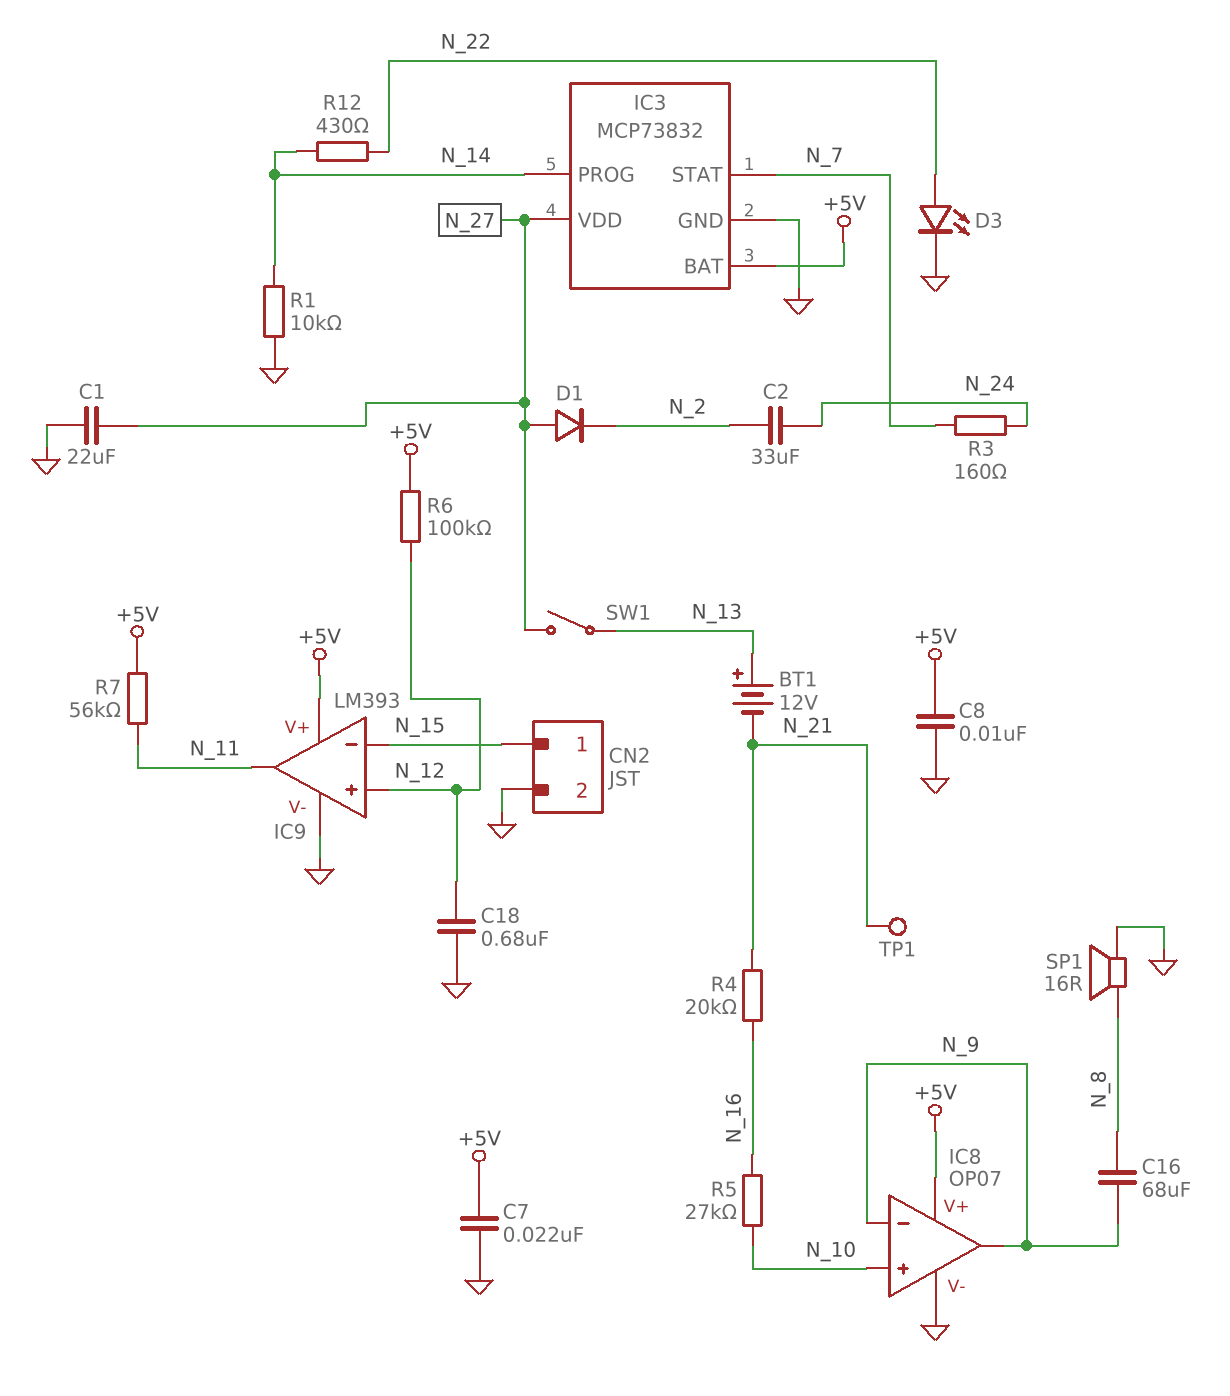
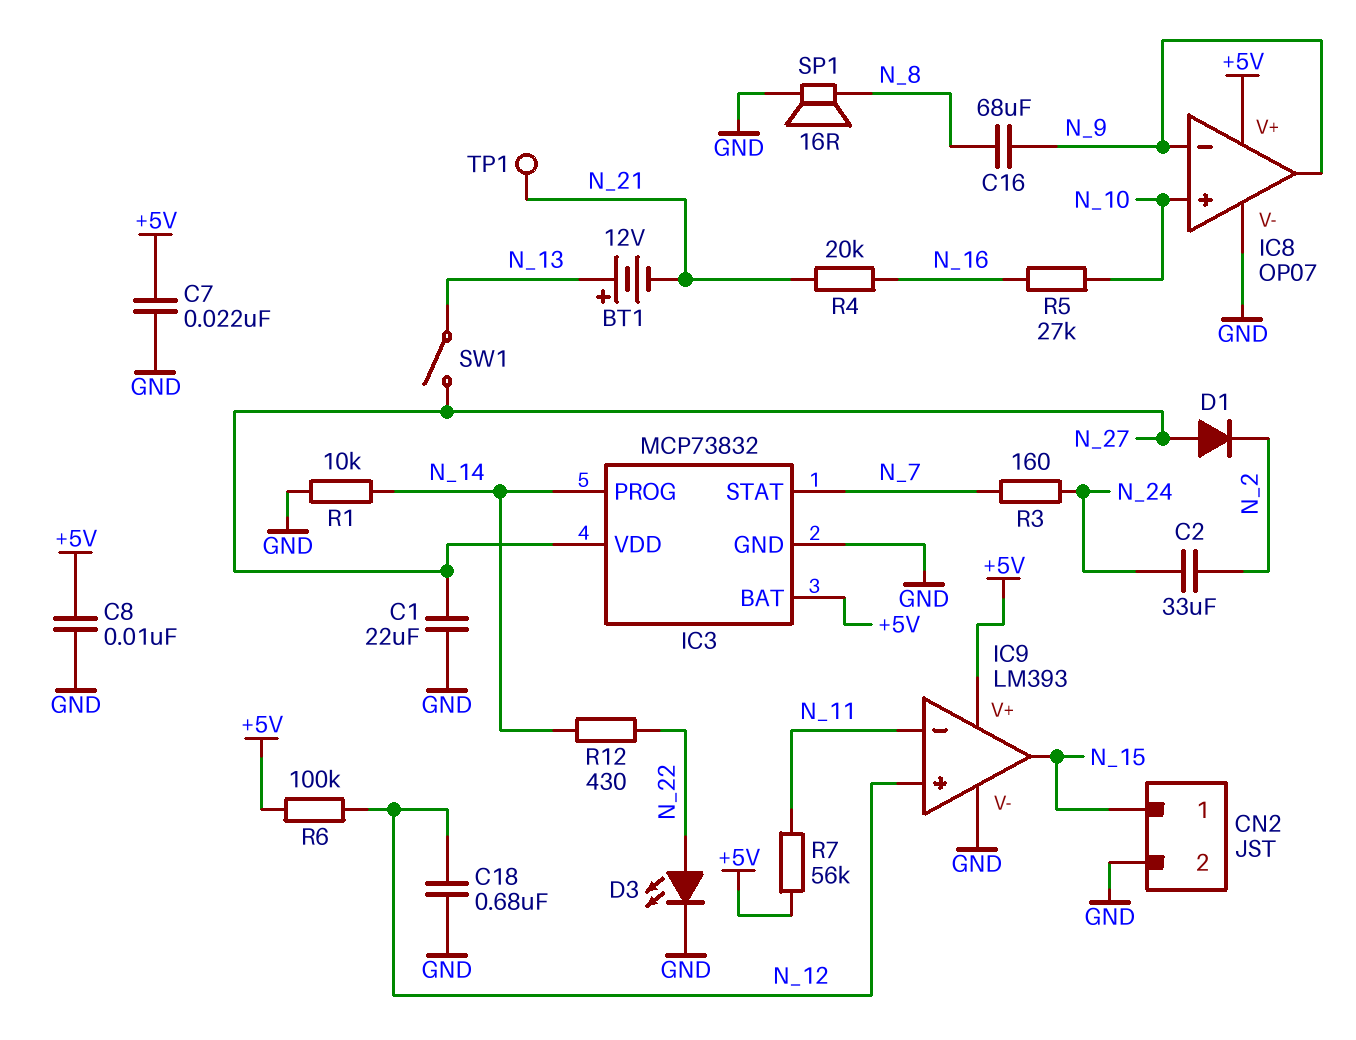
IC9 pin in-: N_15 -> N_11
IC9 pin out: N_11 -> N_15

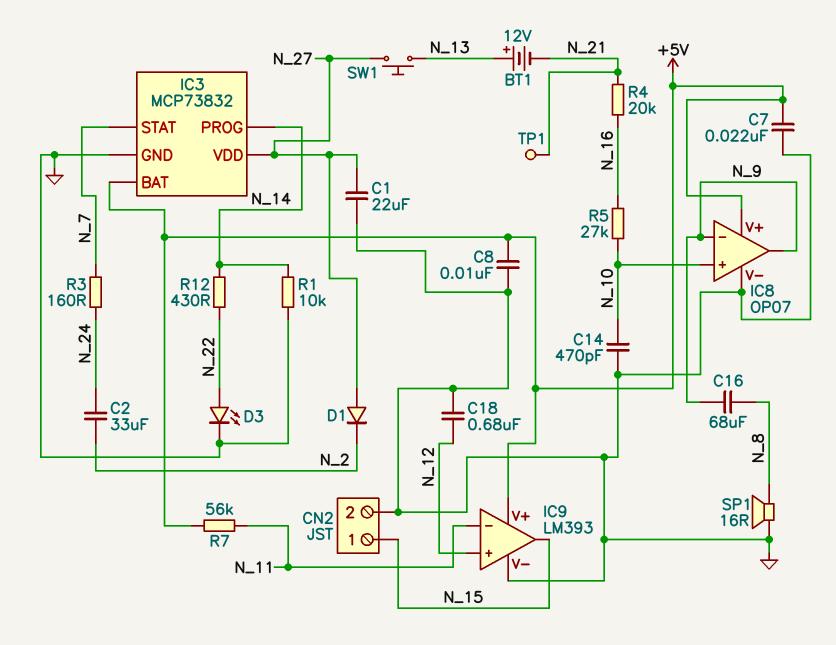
C14: none -> 470pF (GND, N_10)
R6: 100k (+5V, N_12) -> none
SW1: switch (N_13, N_27) -> button (N_13, N_27)

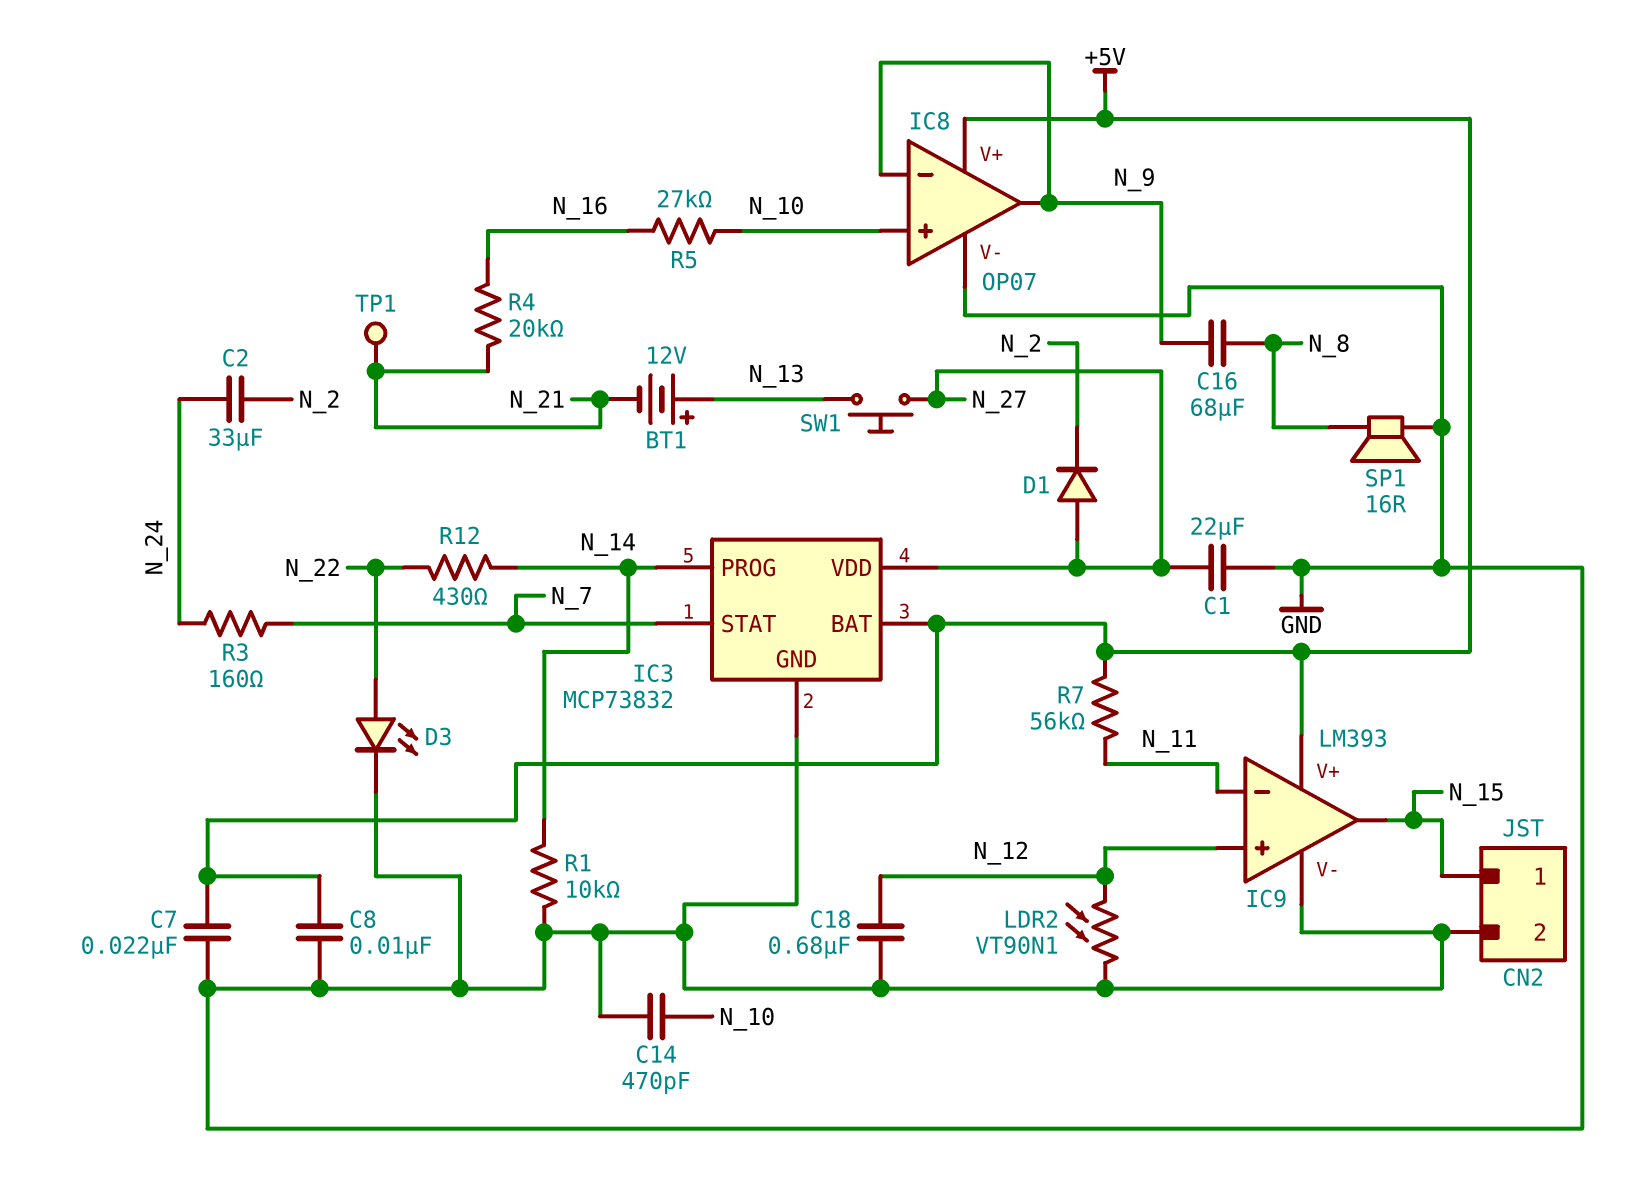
LDR2: none -> VT90N1 (GND, N_12)

